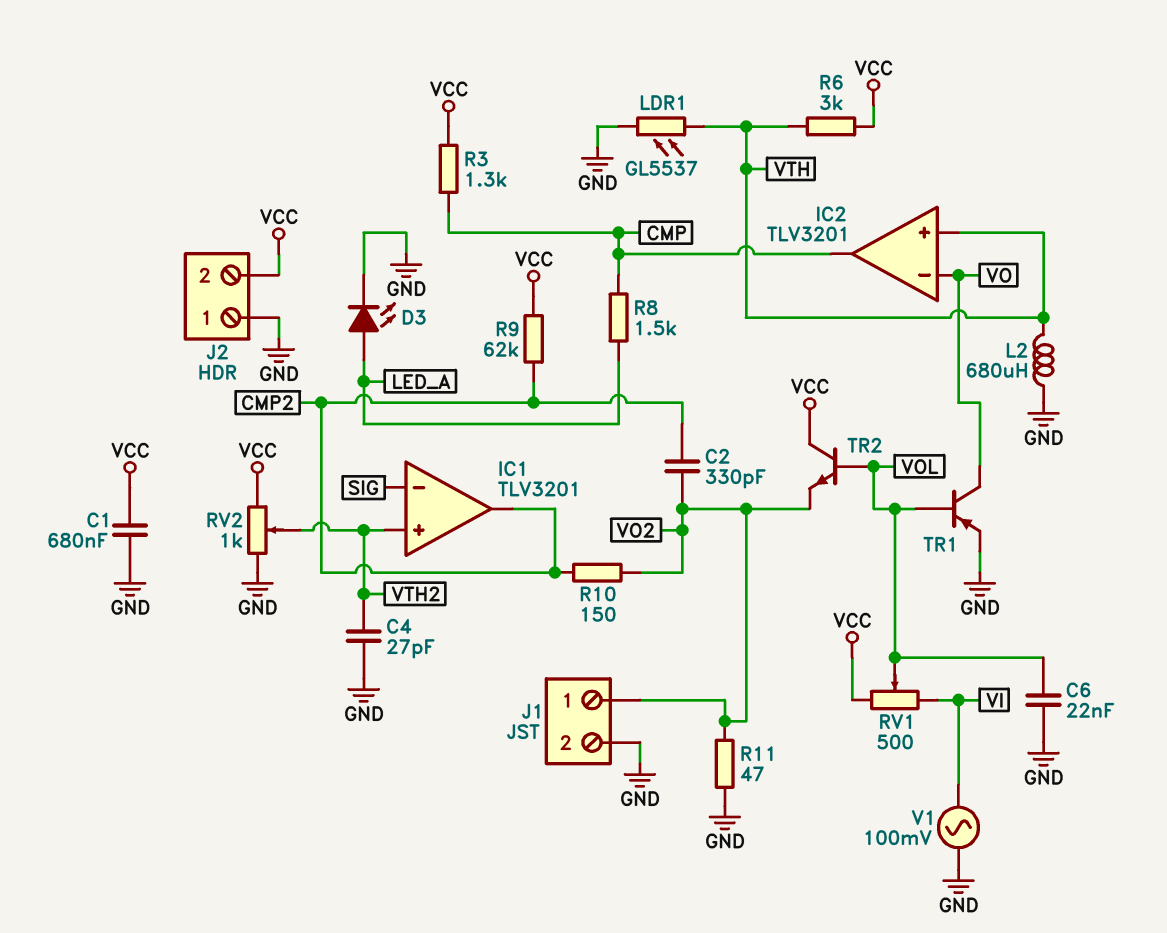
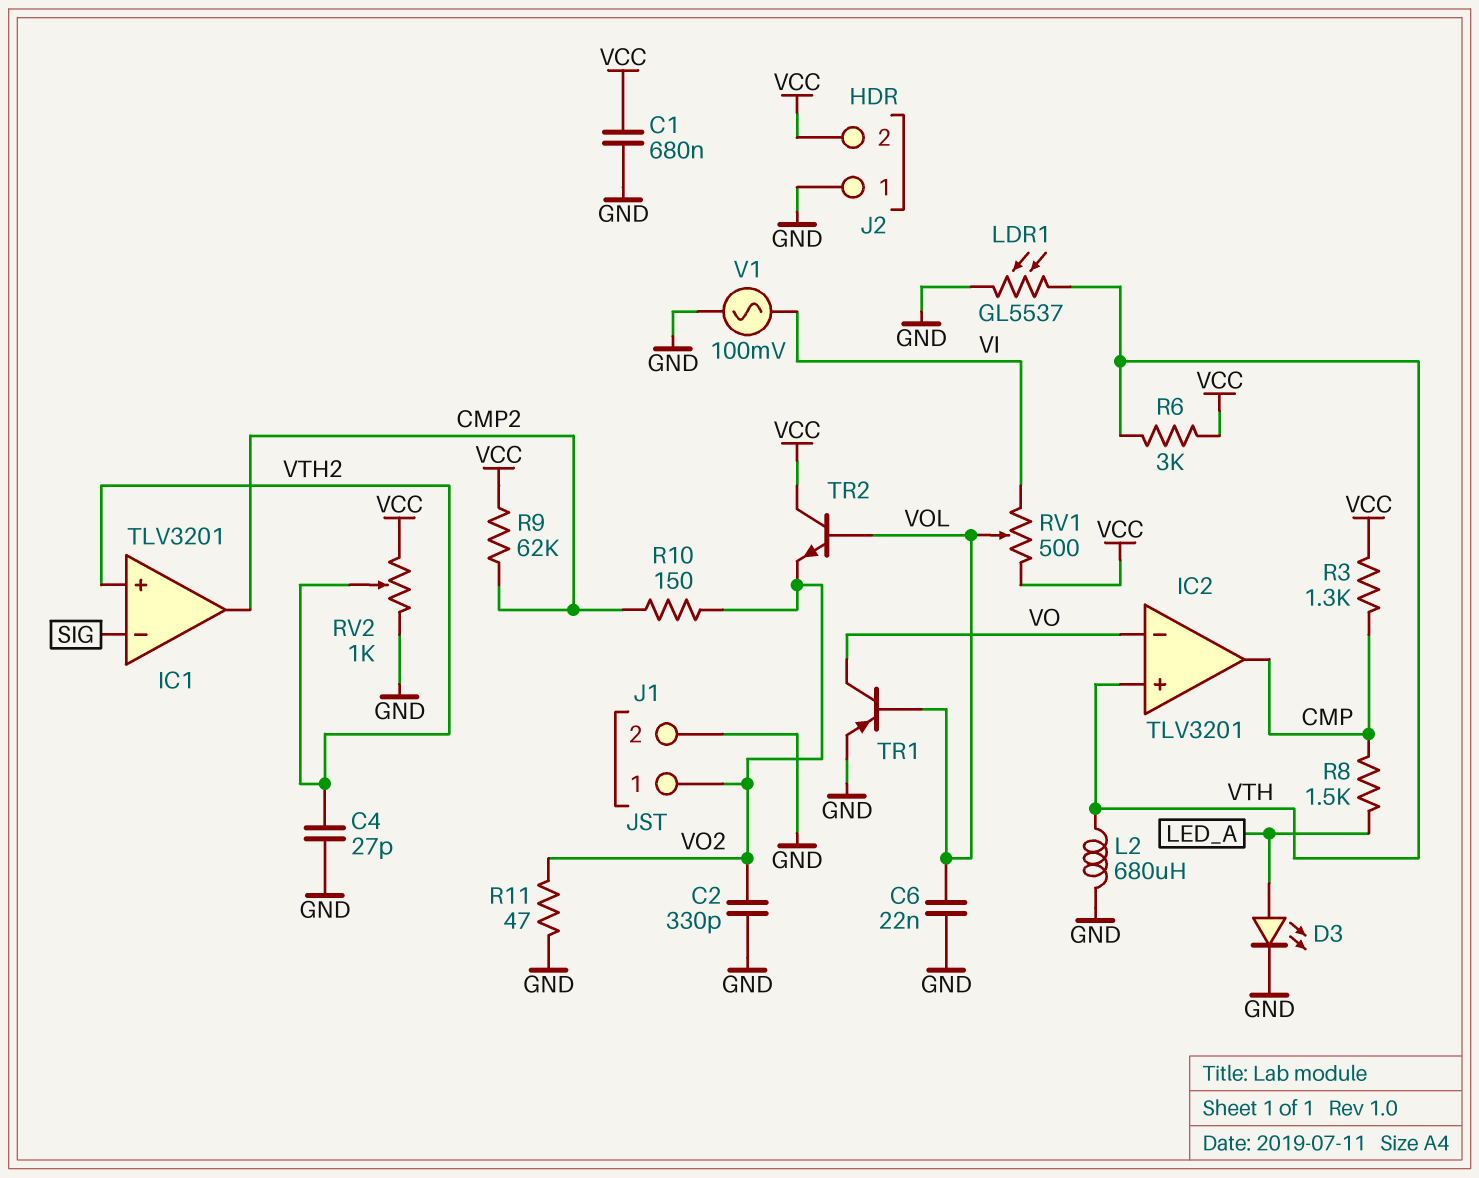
C2: 330pF (CMP2, VO2) -> 330pF (GND, VO2)

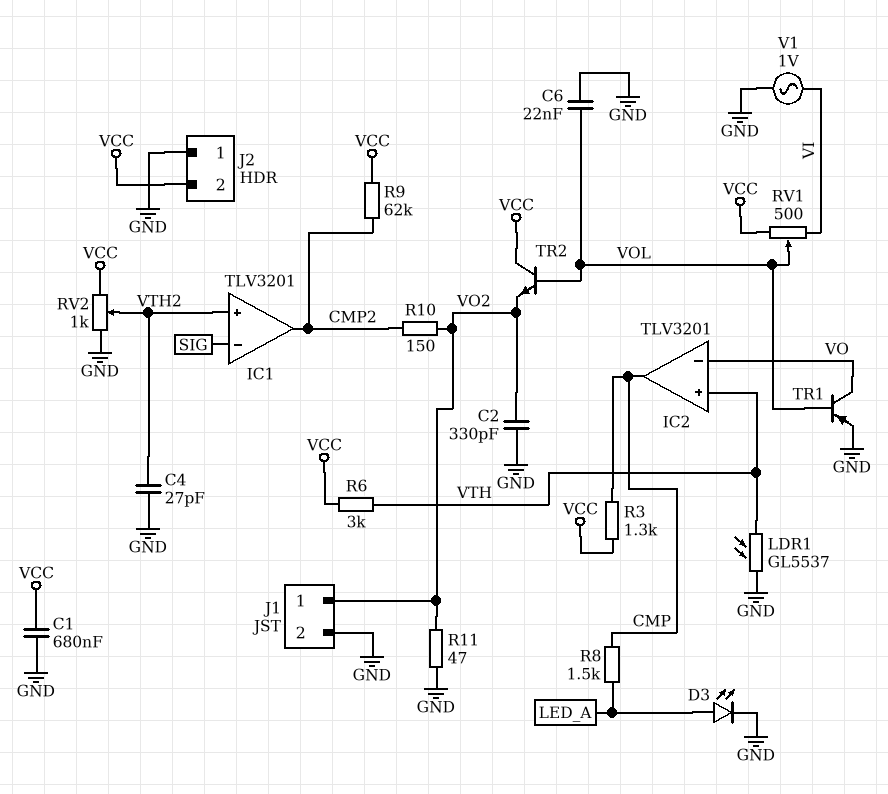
L2: 680uH (GND, VTH) -> none
V1: AC 100mV (GND, VI) -> AC 1V (GND, VI)

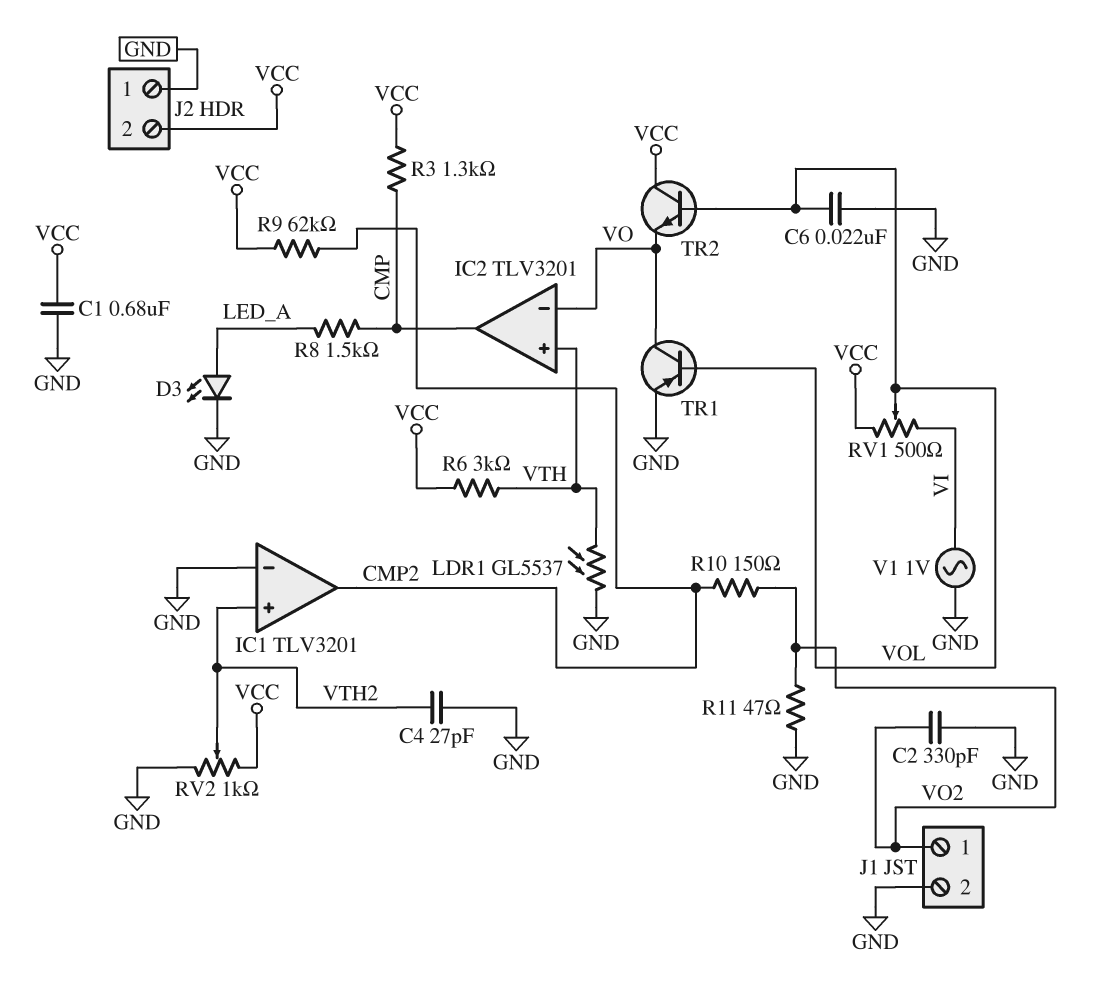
IC1 pin in-: SIG -> GND
TR2: NPN (B VOL, C VCC, E VO2) -> NPN (B VOL, C VCC, E VO)

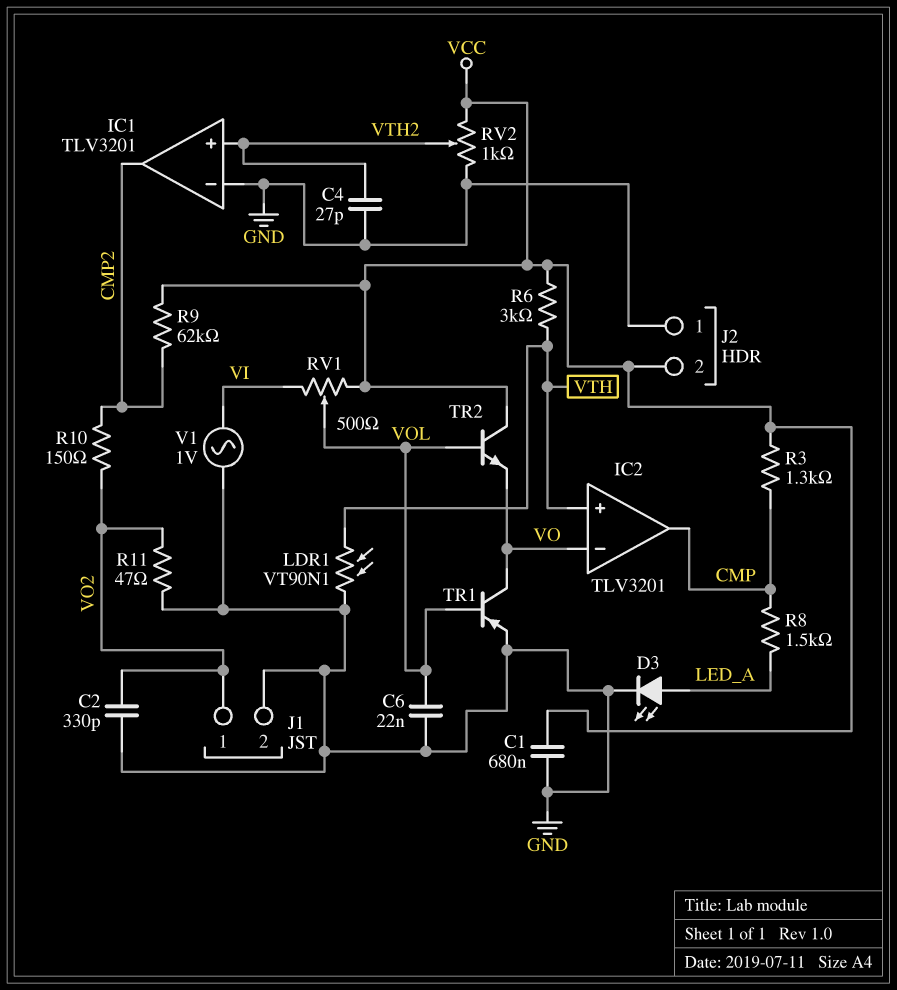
LDR1: GL5537 (GND, VTH) -> VT90N1 (GND, VTH)

